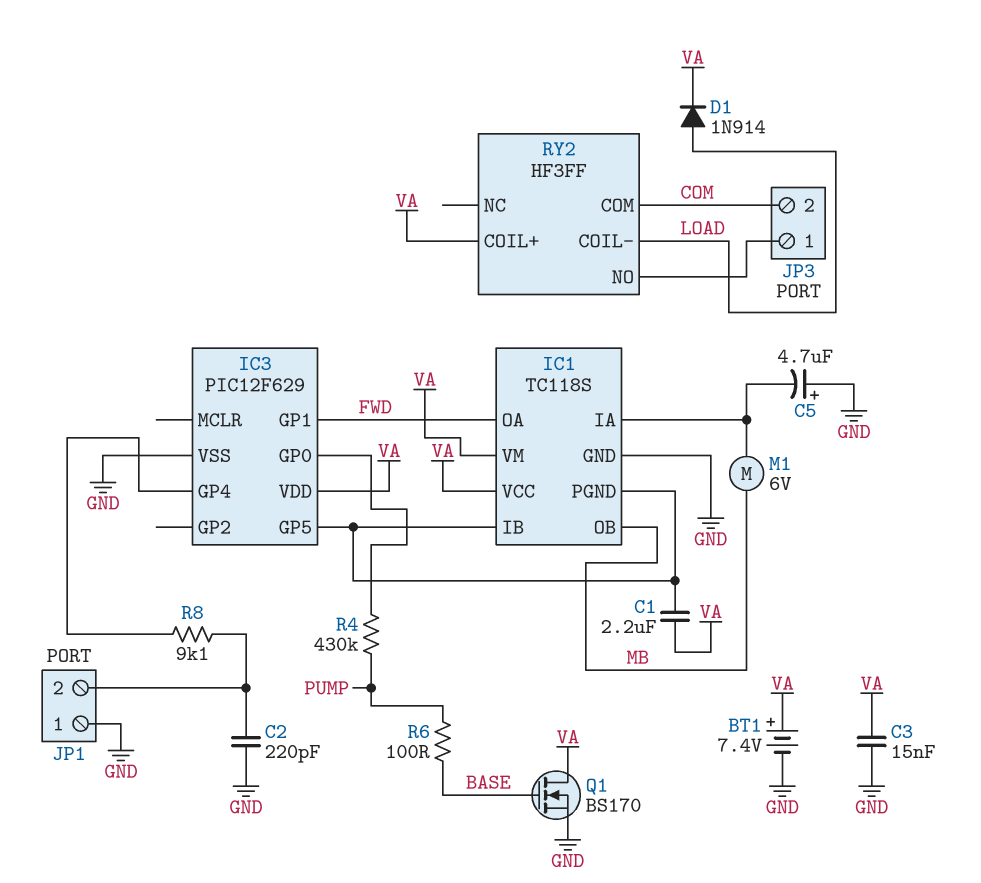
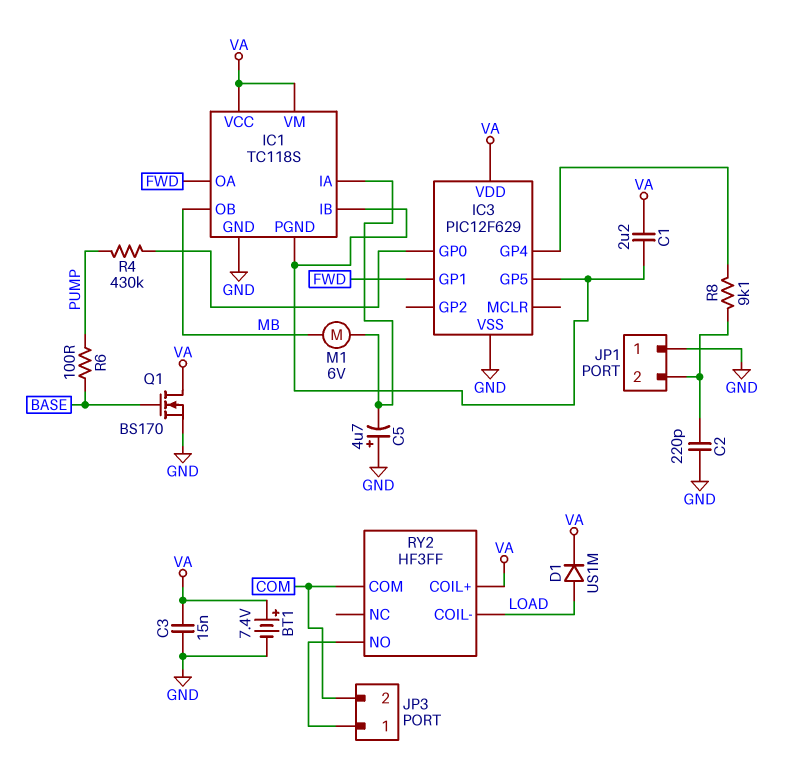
D1: diode 1N914 (A LOAD, K VA) -> diode US1M (A LOAD, K VA)

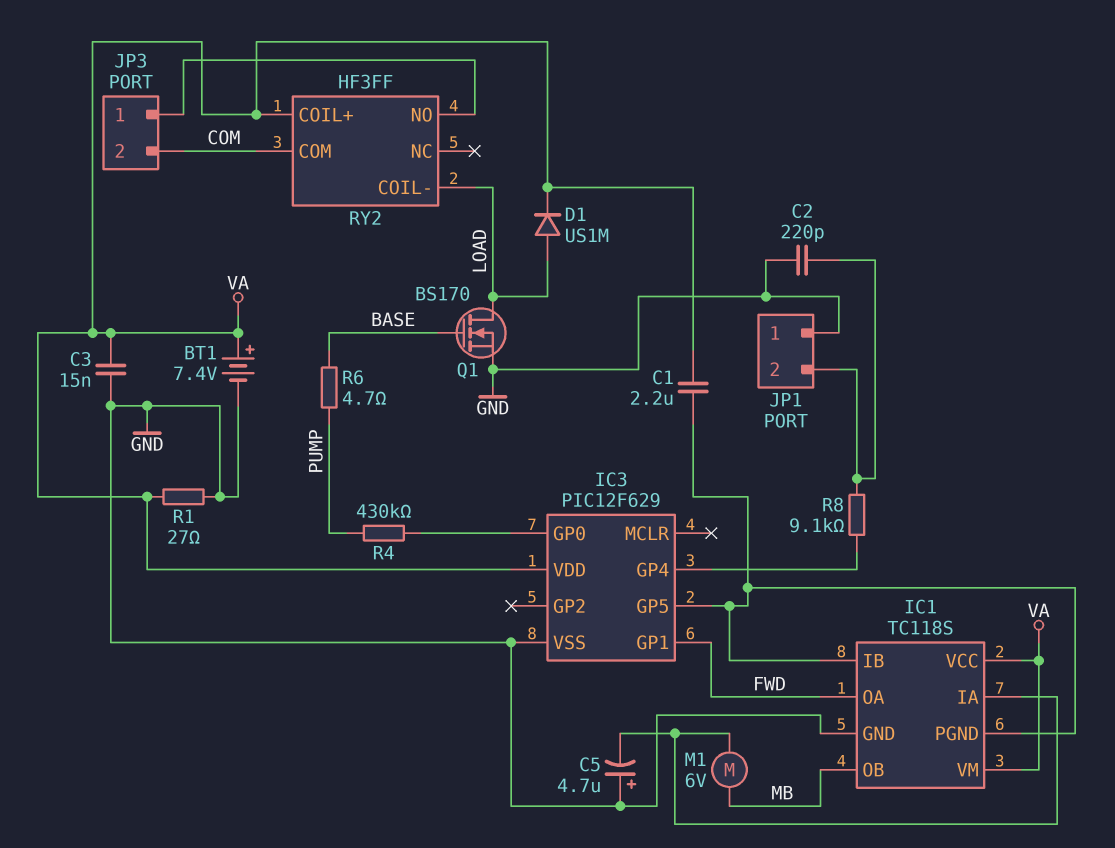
Q1: NMOS BS170 (G BASE, D VA, S GND) -> NMOS BS170 (G BASE, D LOAD, S GND)
R1: none -> 27 (GND, VA)
R6: 100 (BASE, PUMP) -> 4.7 (BASE, PUMP)

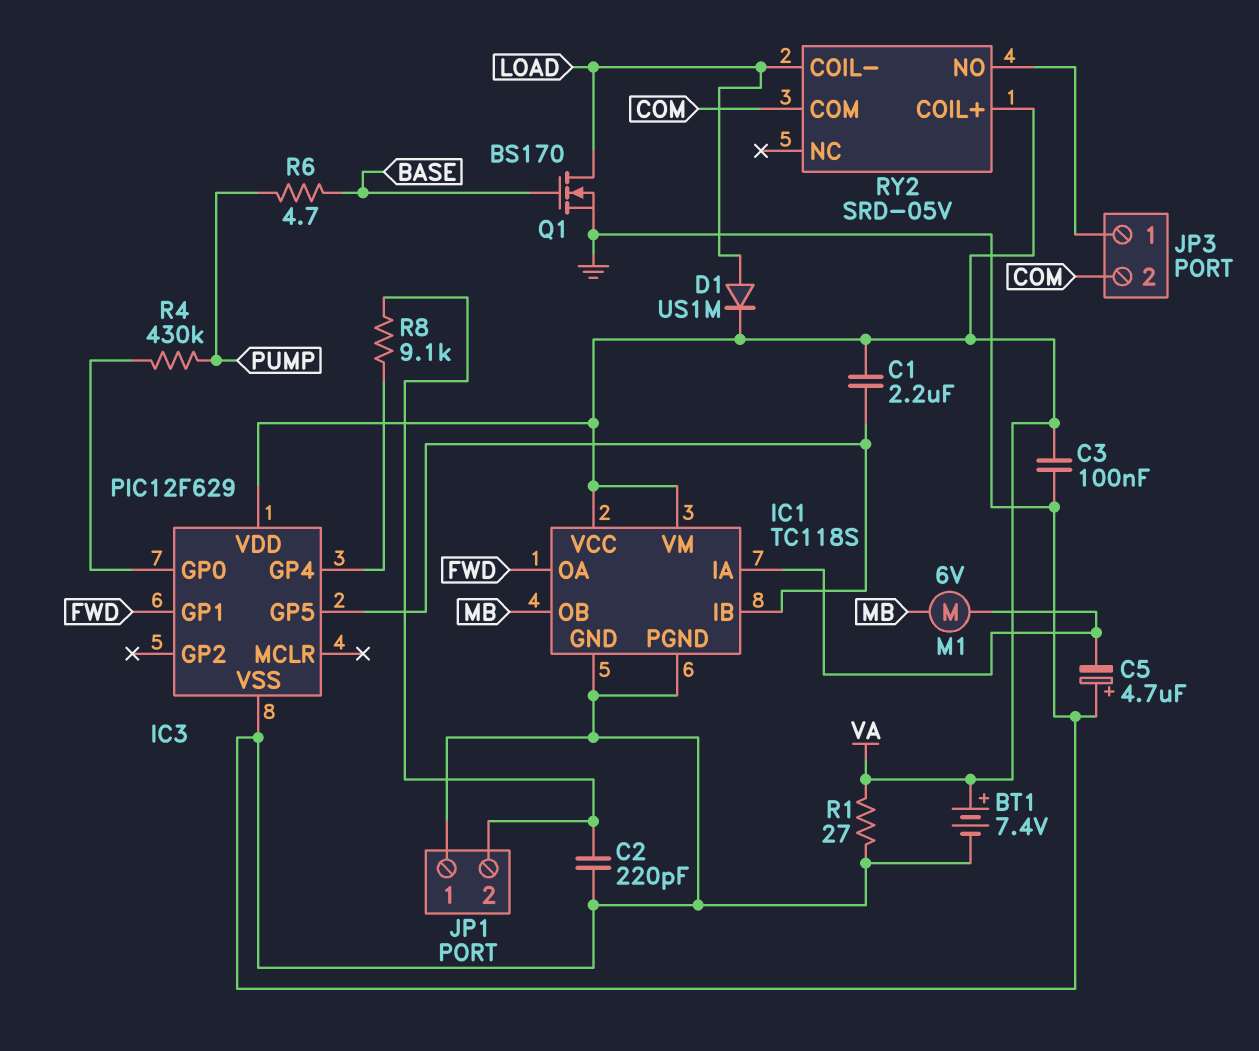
C3: 15nF (GND, VA) -> 100nF (GND, VA)
IC1 pin PGND: IC1/IB -> GND
RY2: HF3FF -> SRD-05V

